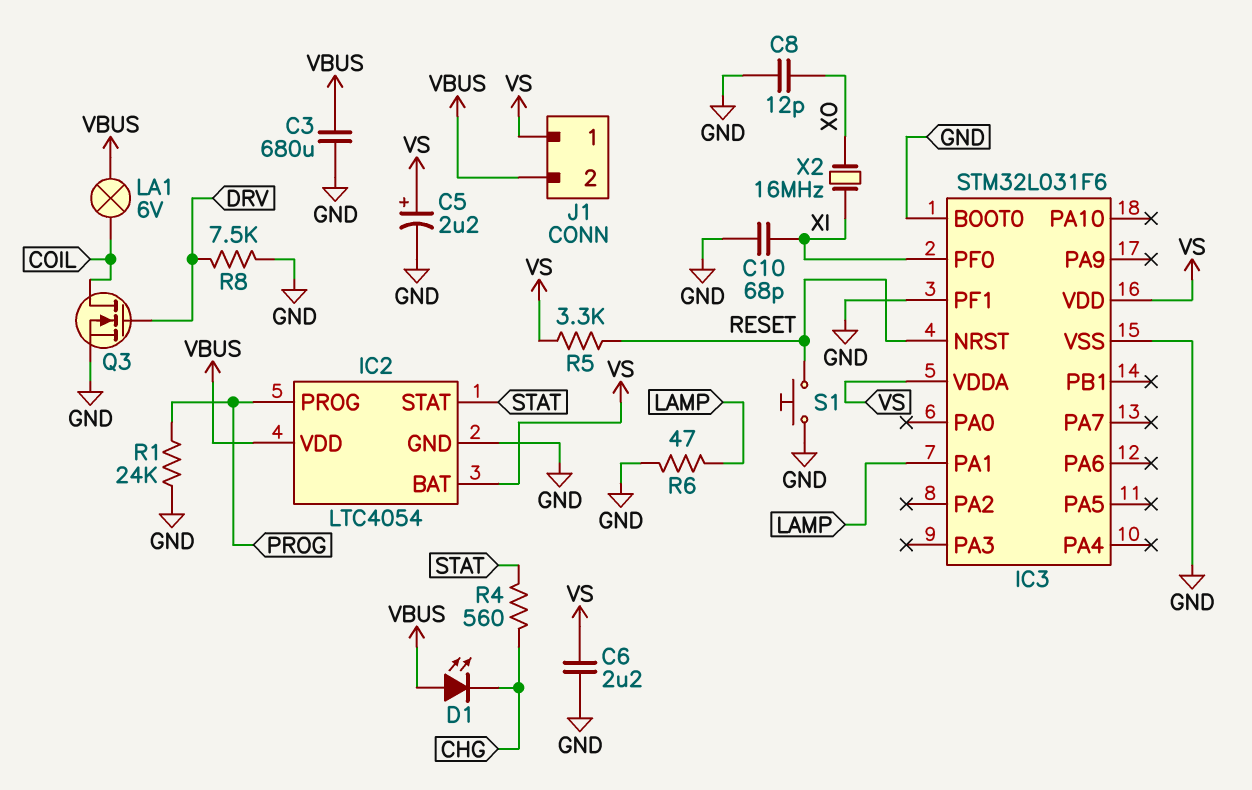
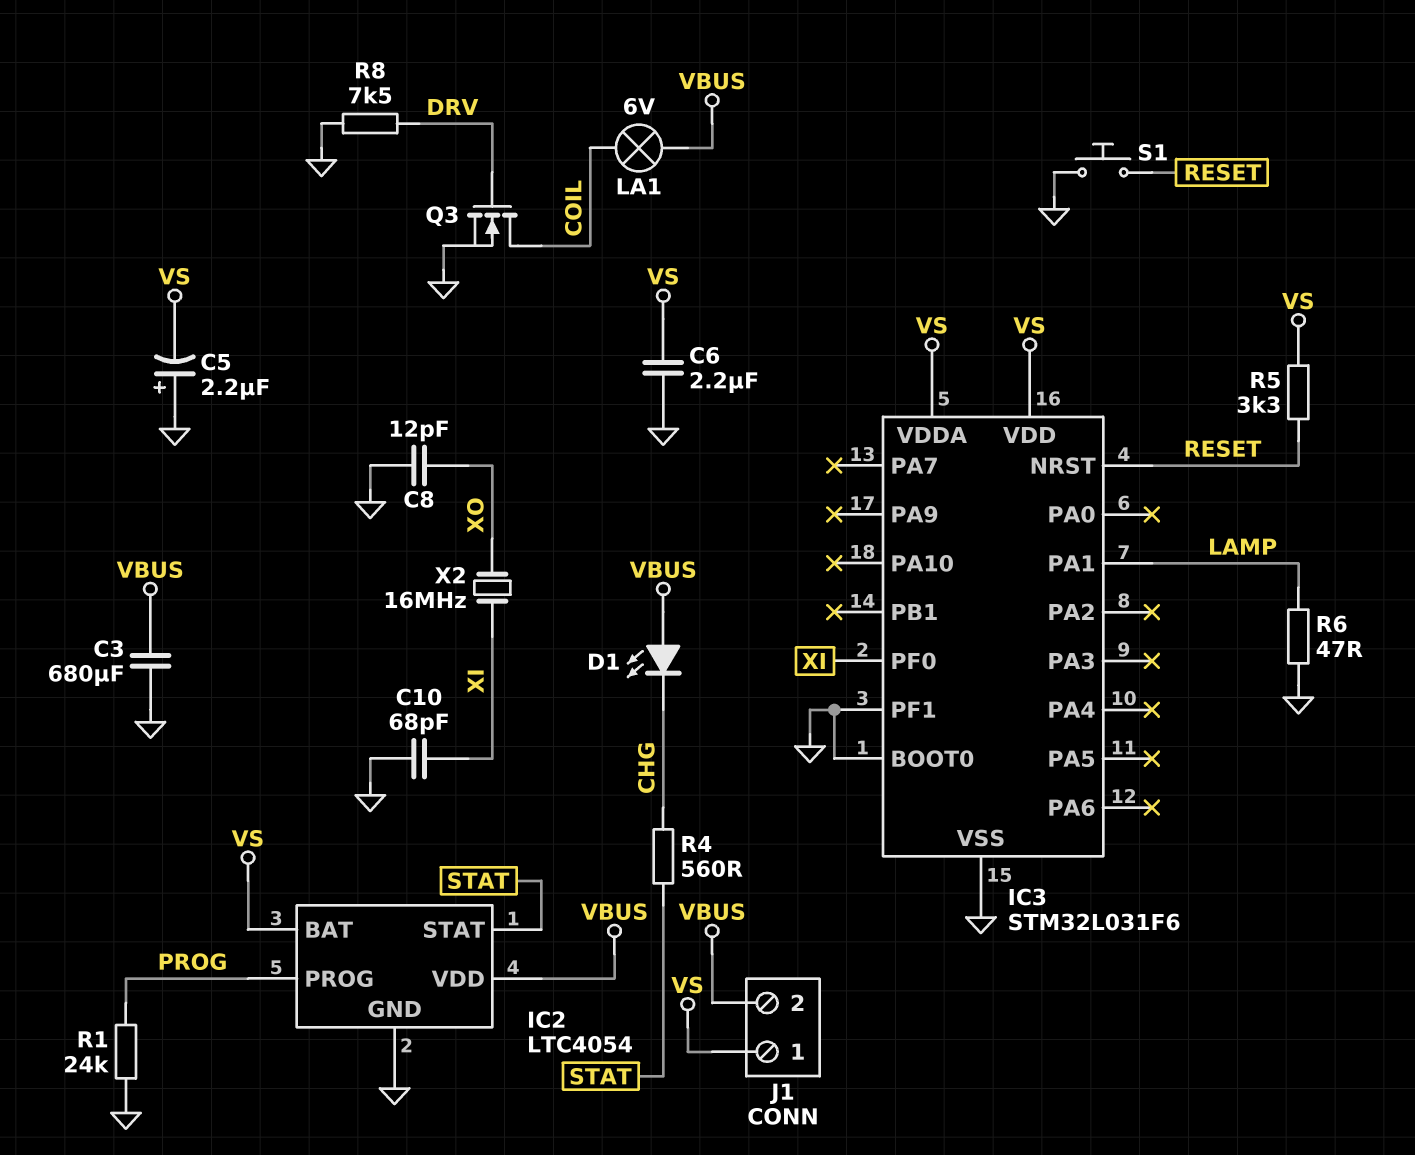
C5: 2.2uF (plus VS, minus GND) -> 2.2uF (plus GND, minus VS)

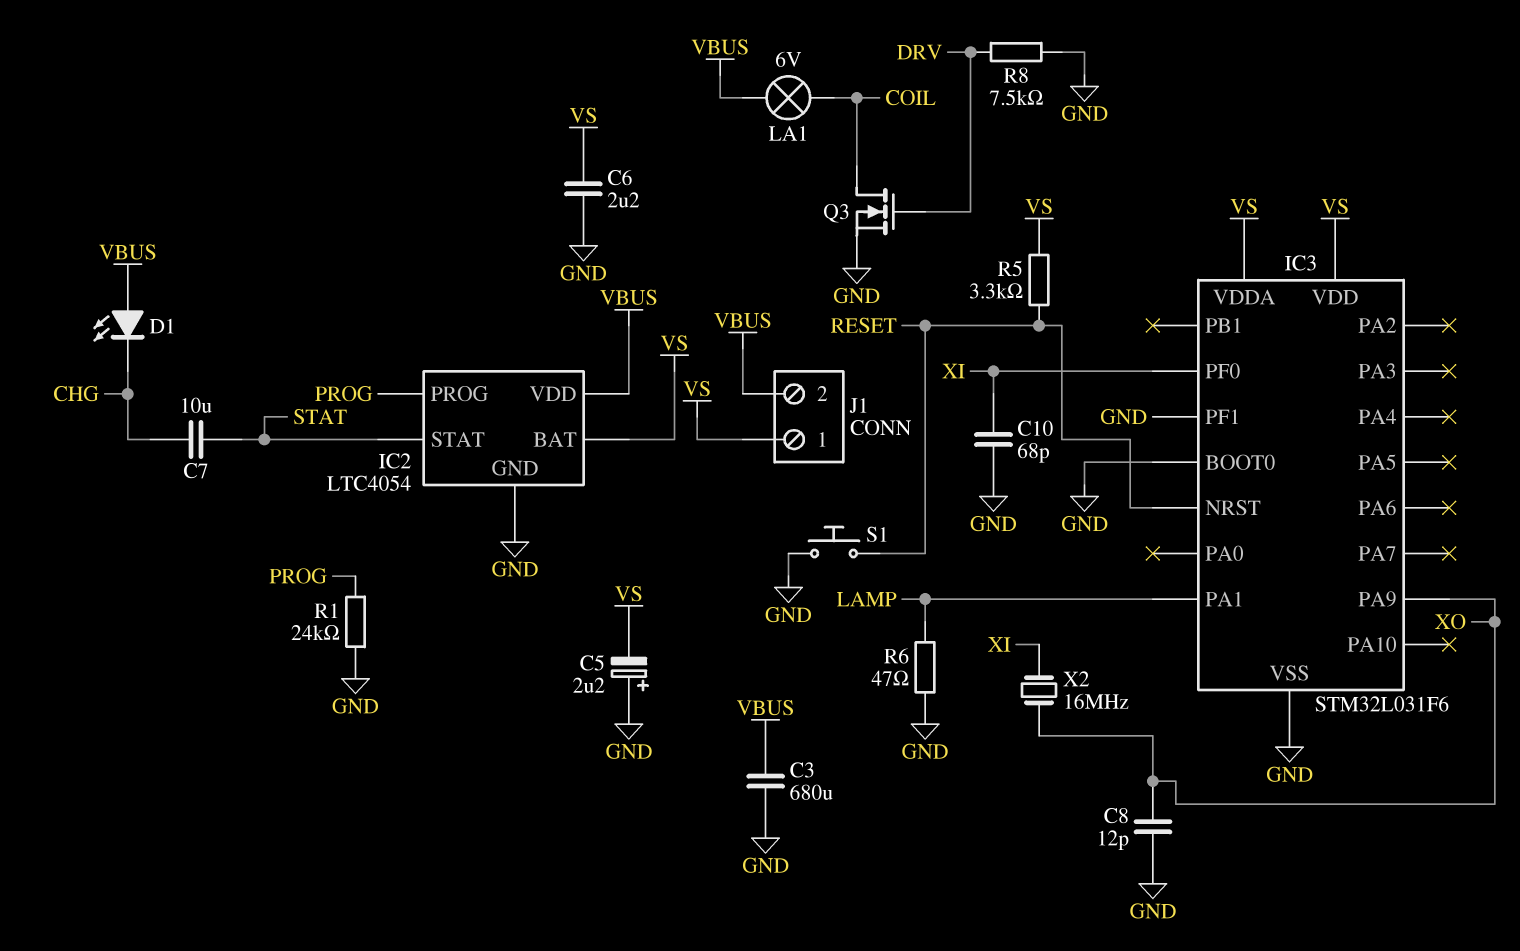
C7: none -> 10uF (CHG, STAT)
IC3 pin PA9: none -> XO
R4: 560 (CHG, STAT) -> none

